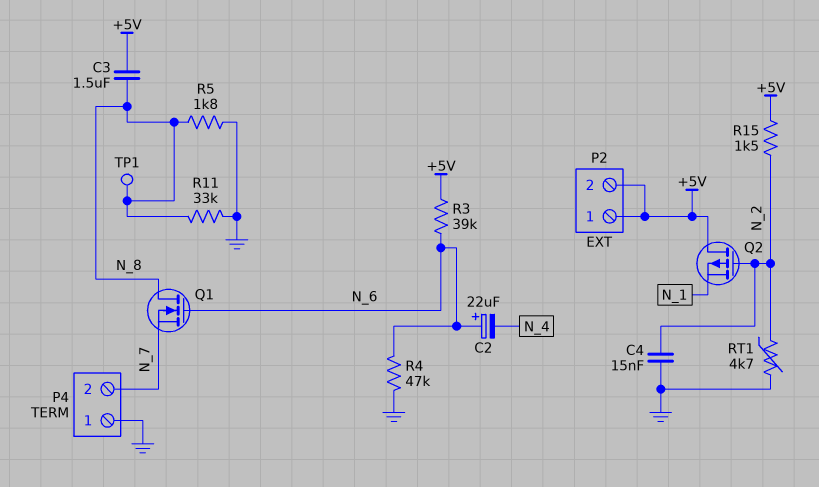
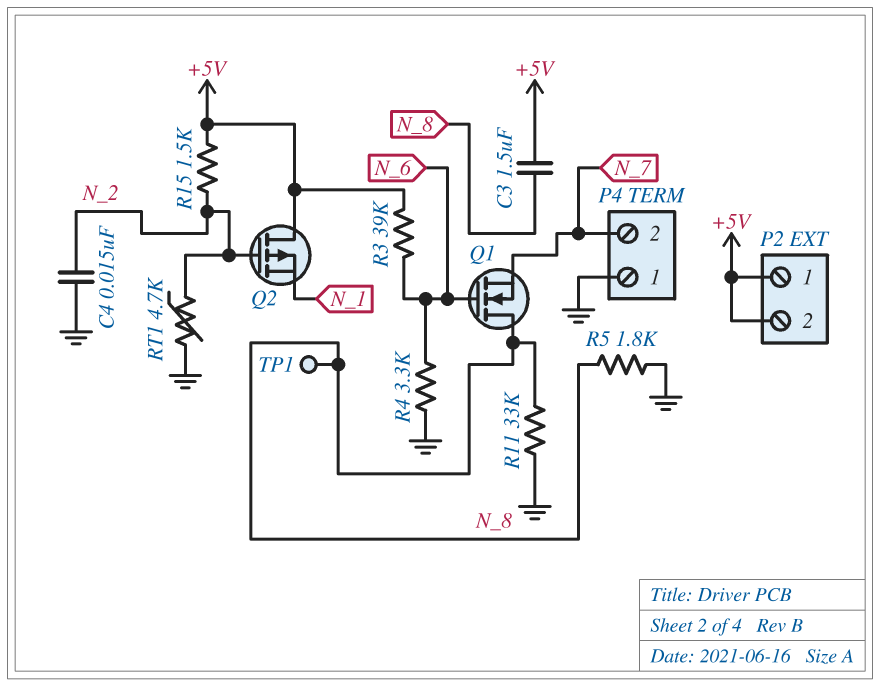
C2: 22uF (plus N_6, minus N_4) -> none
R4: 47k (GND, N_6) -> 3.3k (GND, N_6)

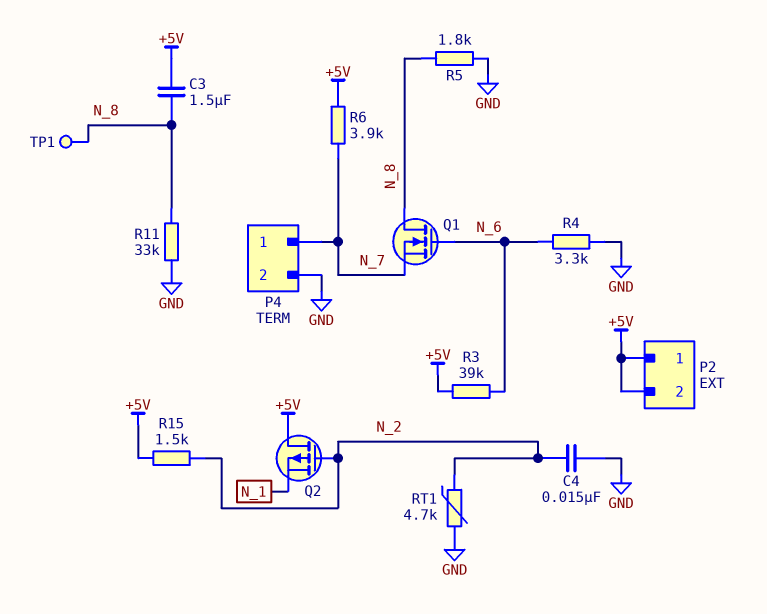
P4 pin 1: GND -> N_7
P4 pin 2: N_7 -> GND
R6: none -> 3.9k (+5V, N_7)

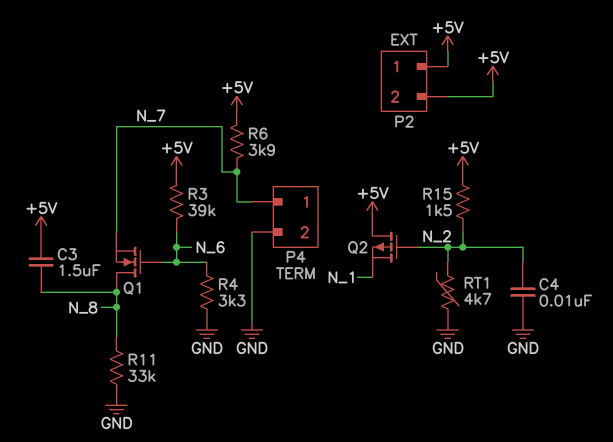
C4: 15nF (GND, N_2) -> 10nF (GND, N_2)
R5: 1.8k (GND, N_8) -> none
TP1: test point (N_8) -> none

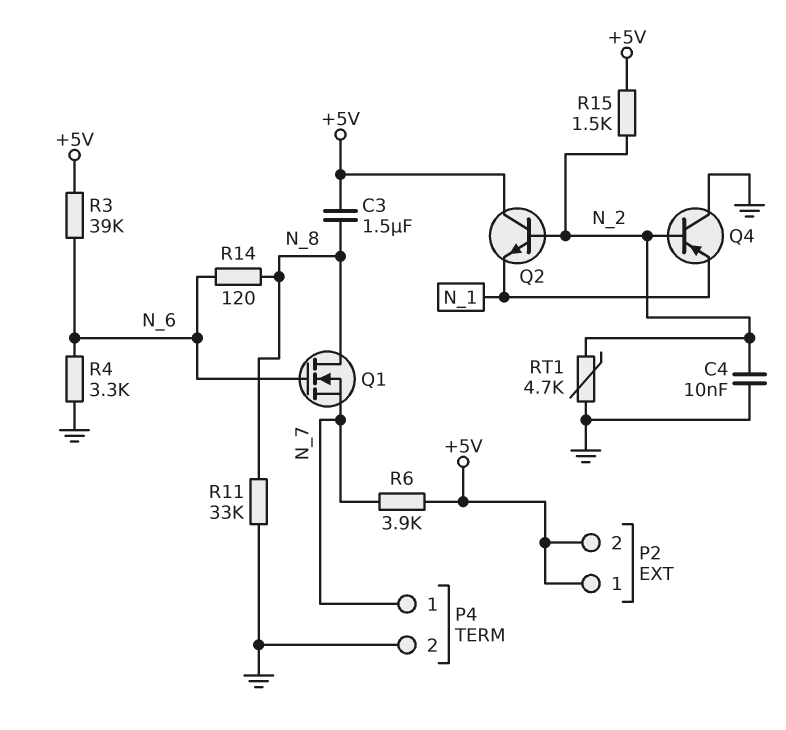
Q2: PMOS (G N_2, D +5V, S N_1) -> NPN (B N_2, C +5V, E N_1)
Q4: none -> PNP (B N_2, C GND, E N_1)
R14: none -> 120 (N_6, N_8)

